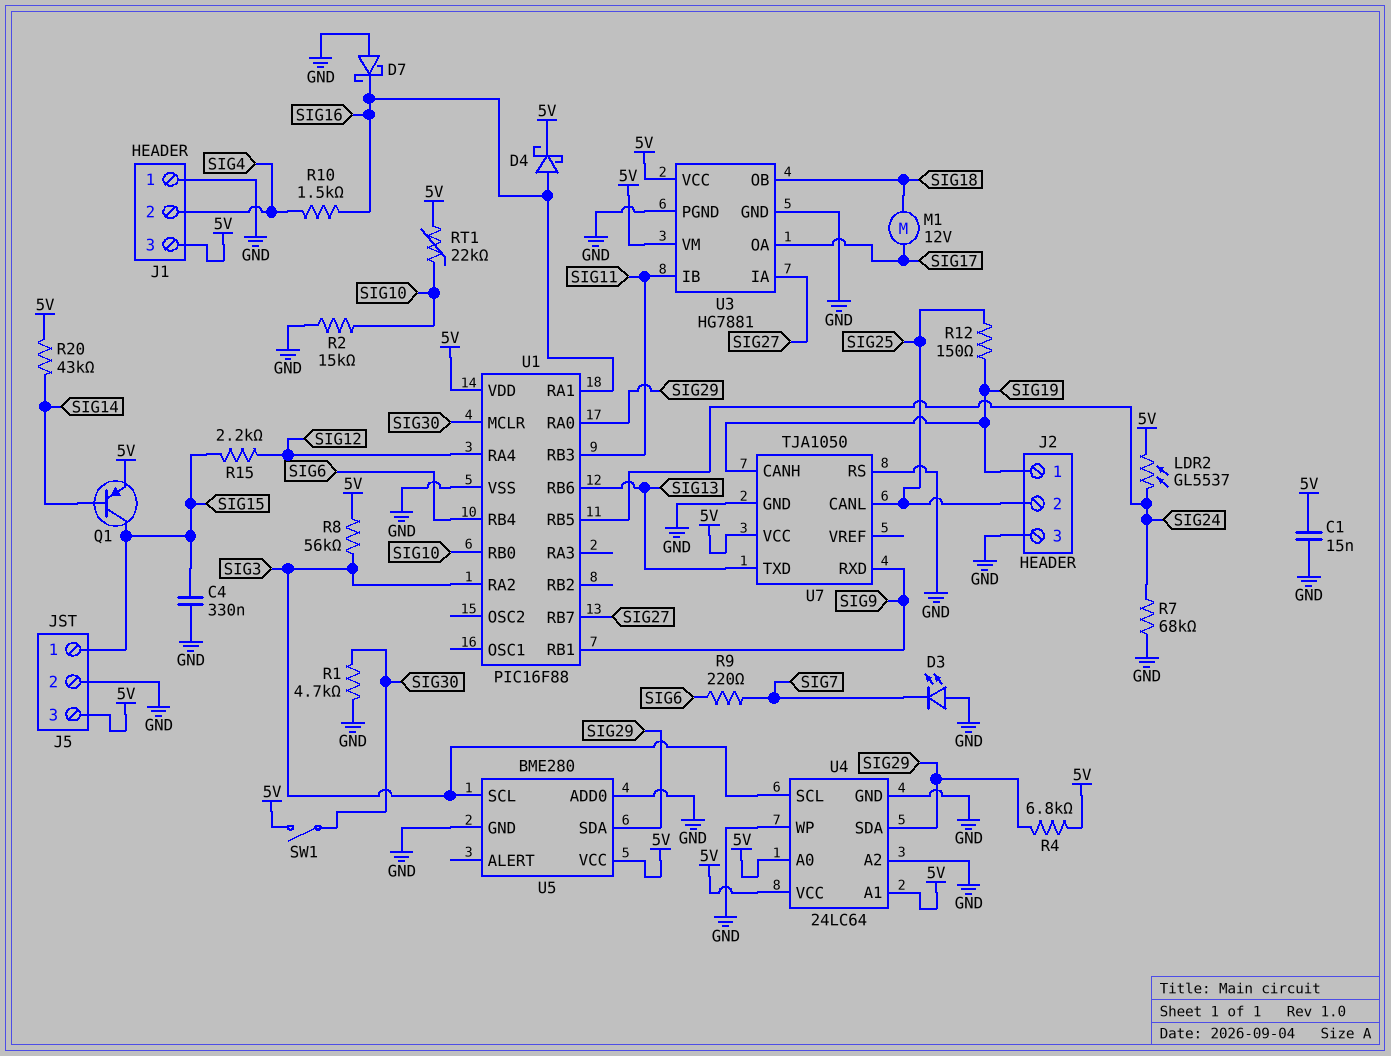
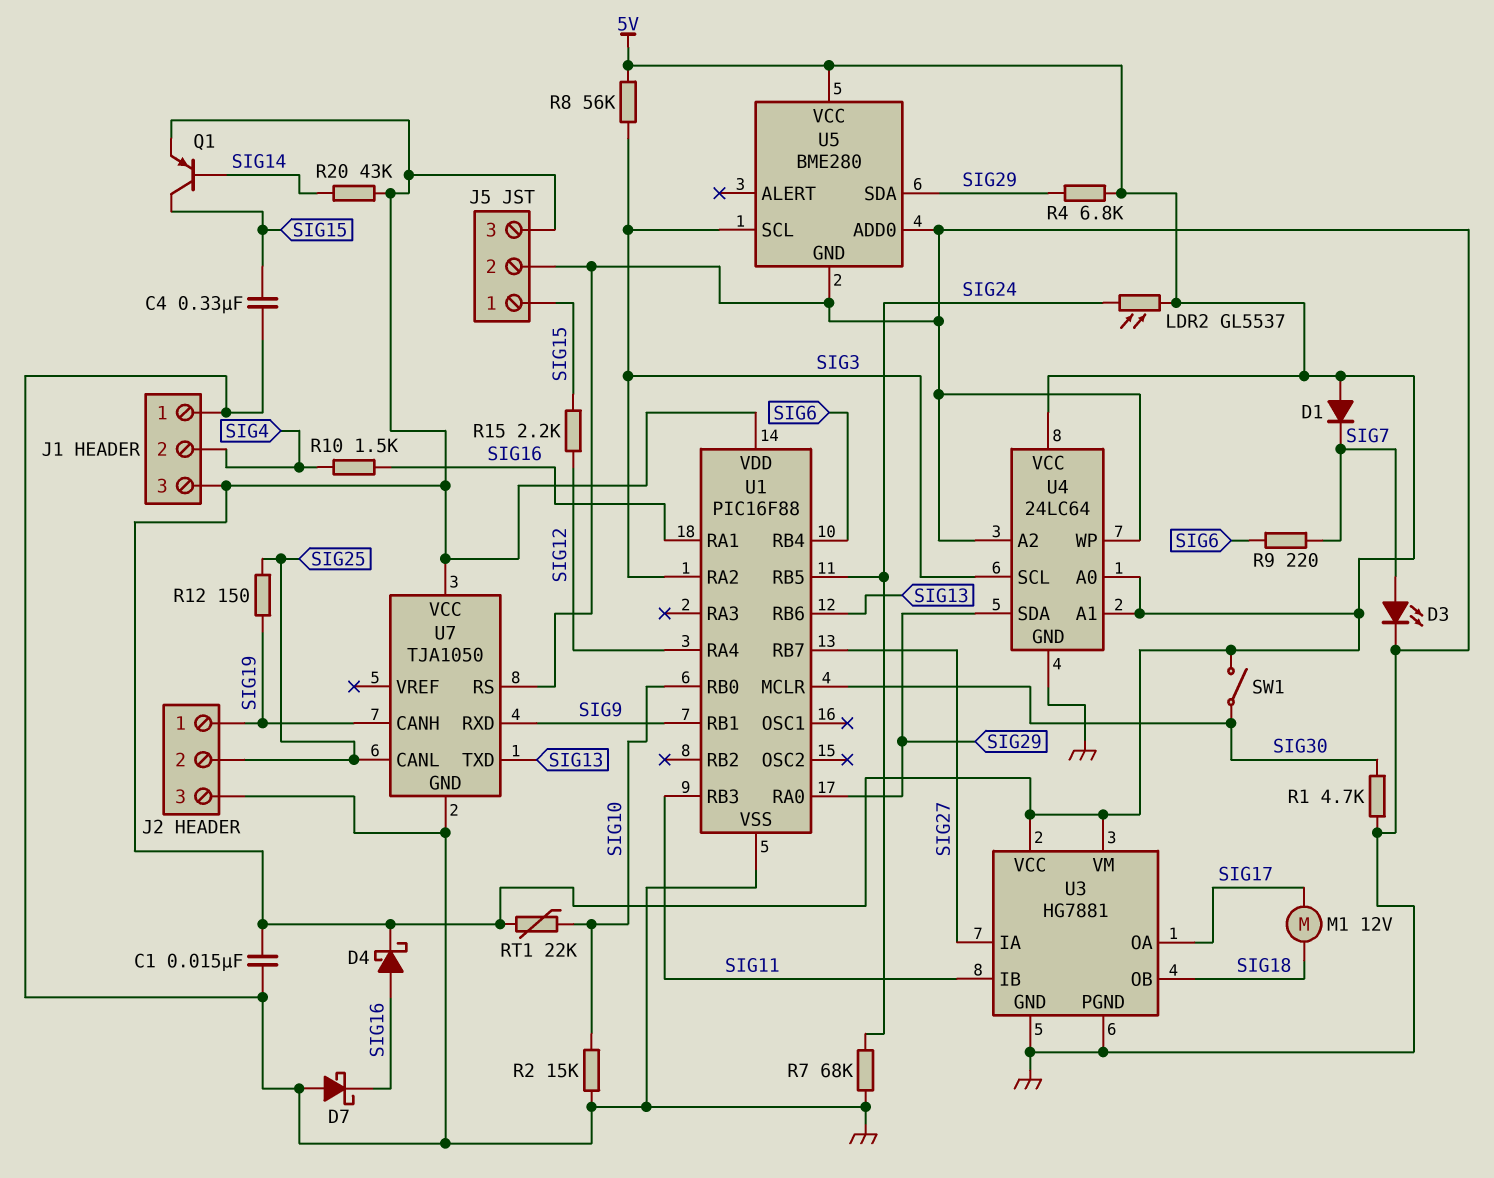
D1: none -> diode (A 5V, K SIG7)
D3: LED (A GND, K SIG7) -> LED (A SIG7, K GND)

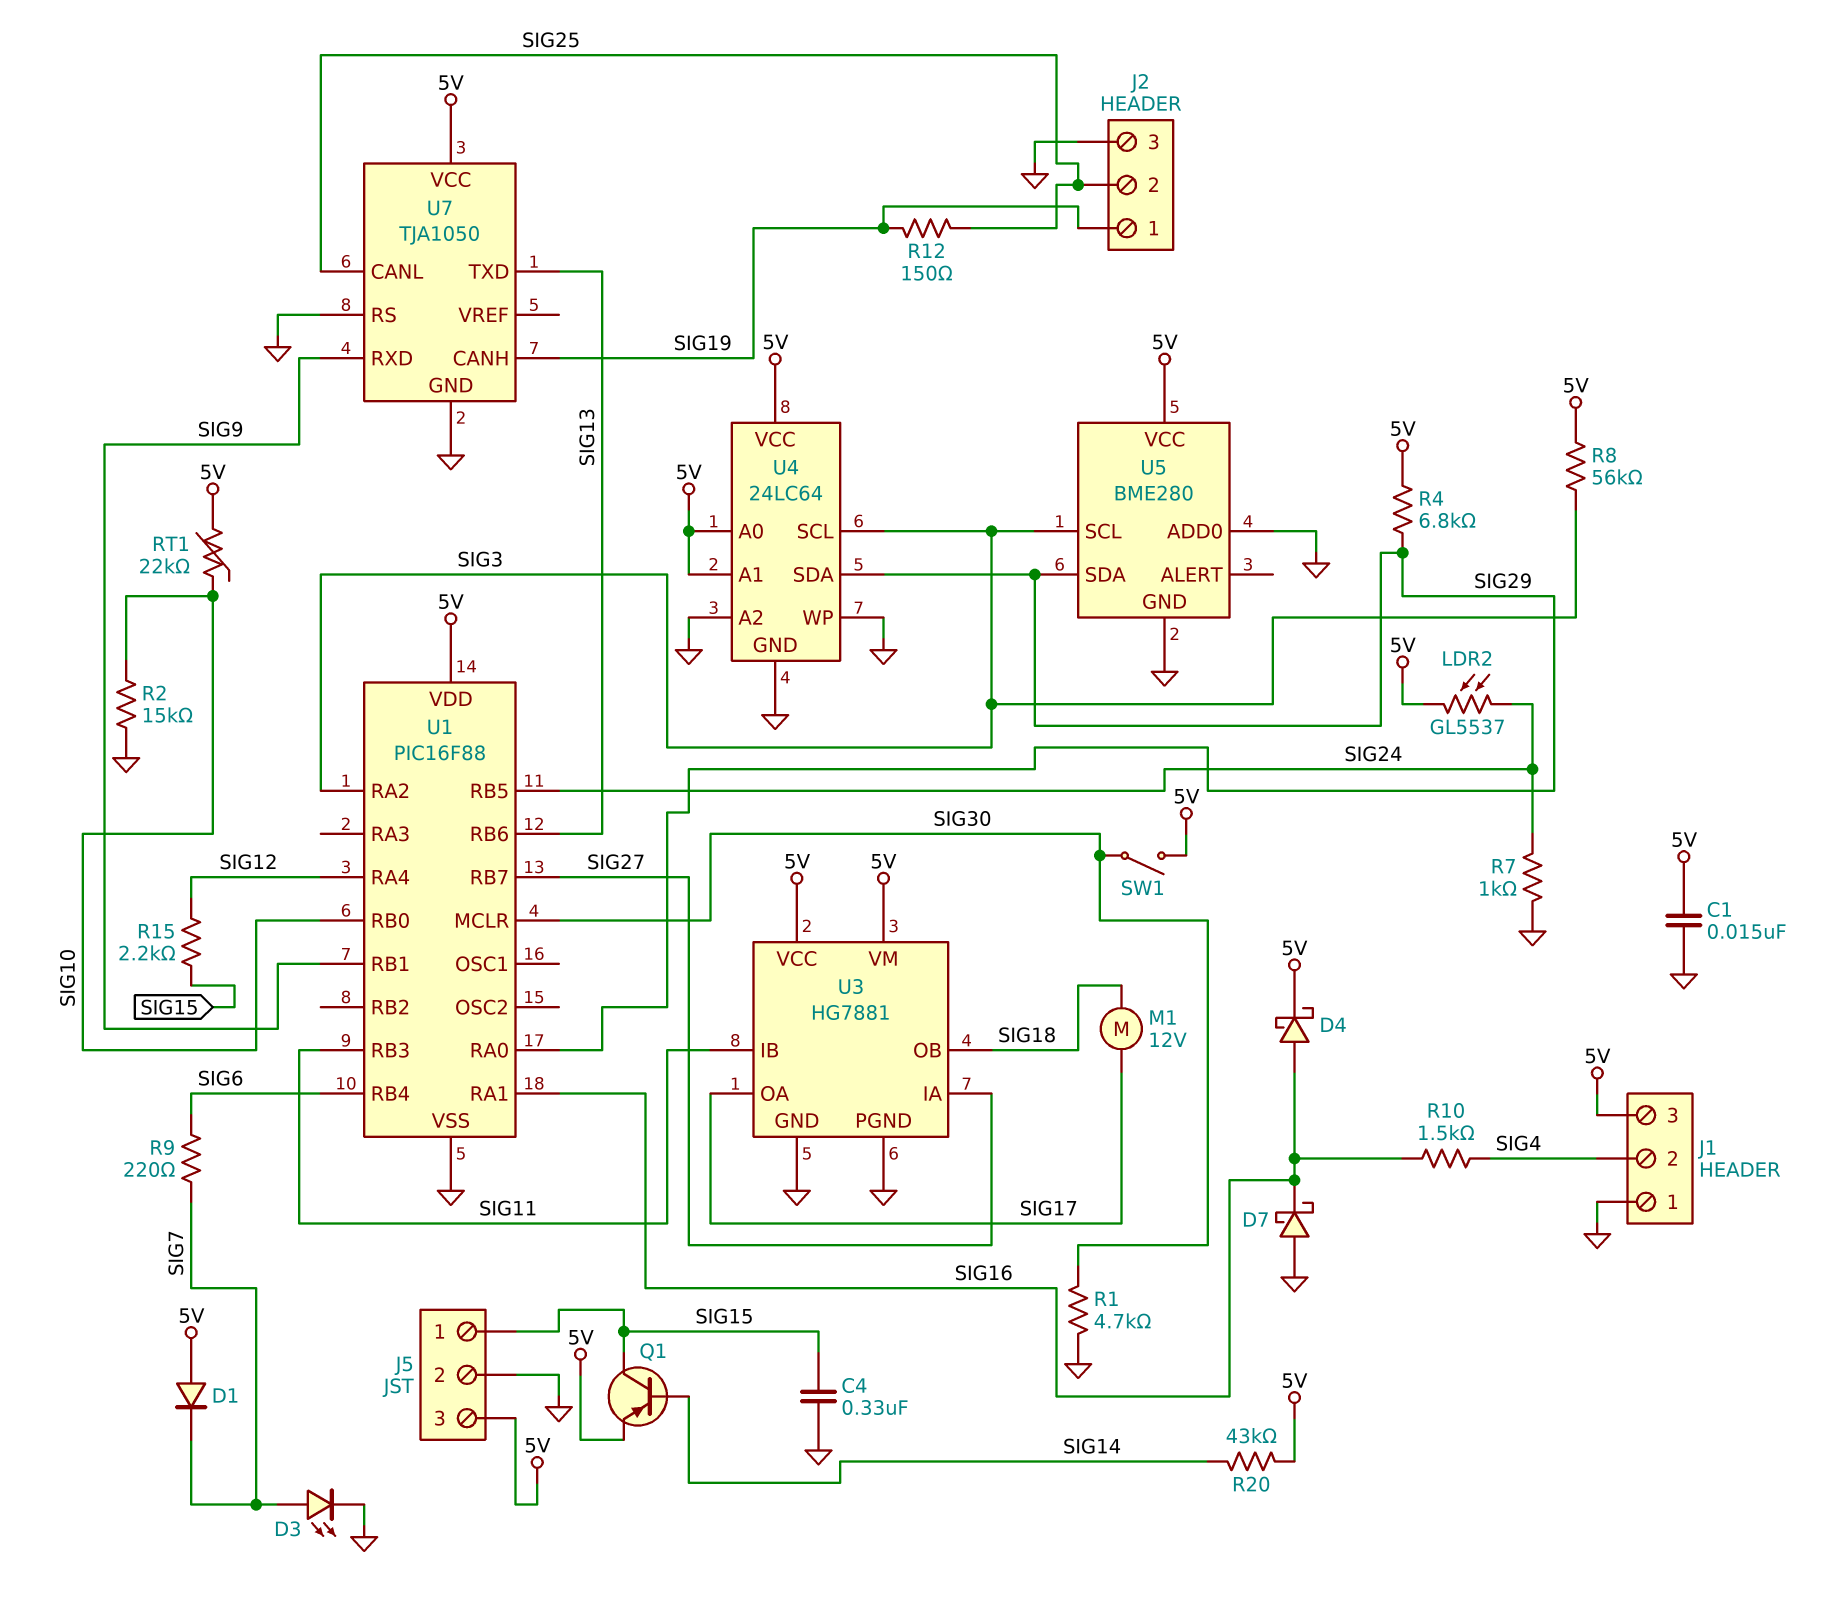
R7: 68k (GND, SIG24) -> 1k (GND, SIG24)

